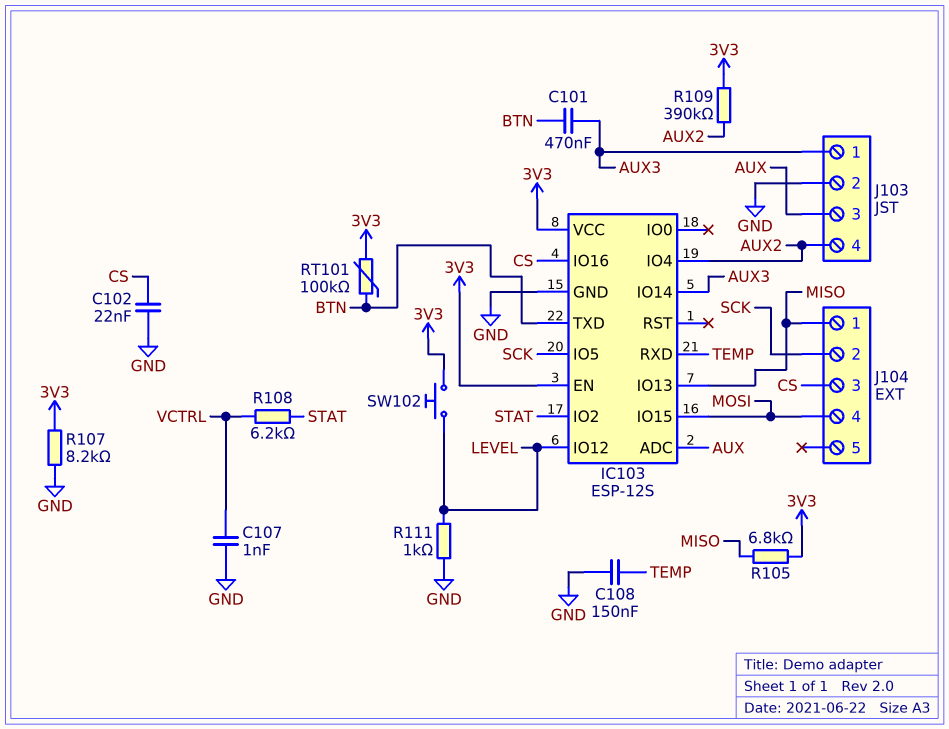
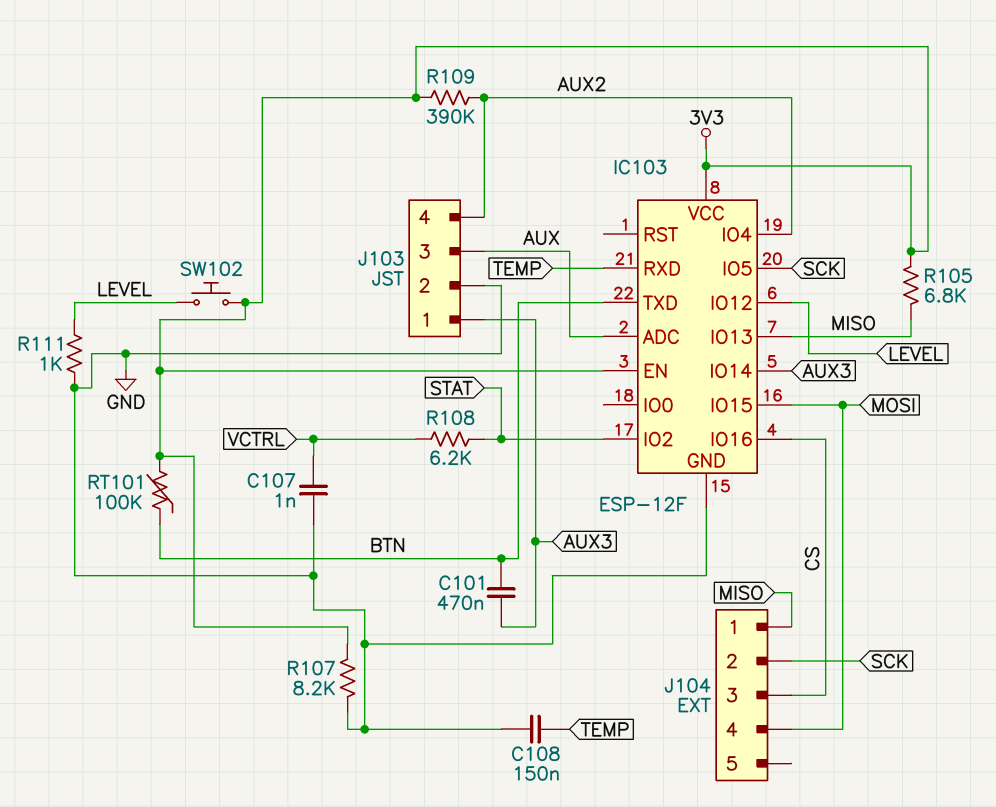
C102: 22nF (CS, GND) -> none
IC103: ESP-12S -> ESP-12F

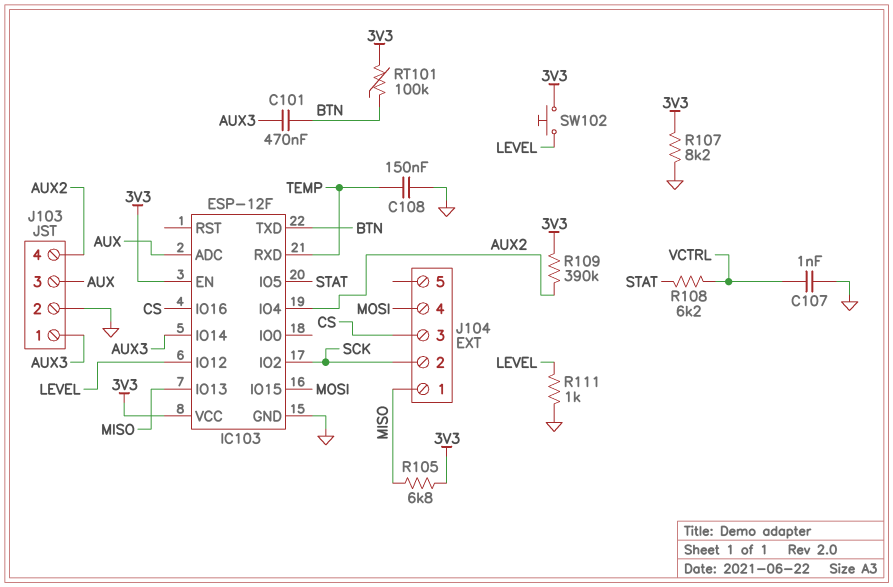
IC103 pin IO2: STAT -> SCK
IC103 pin IO5: SCK -> STAT

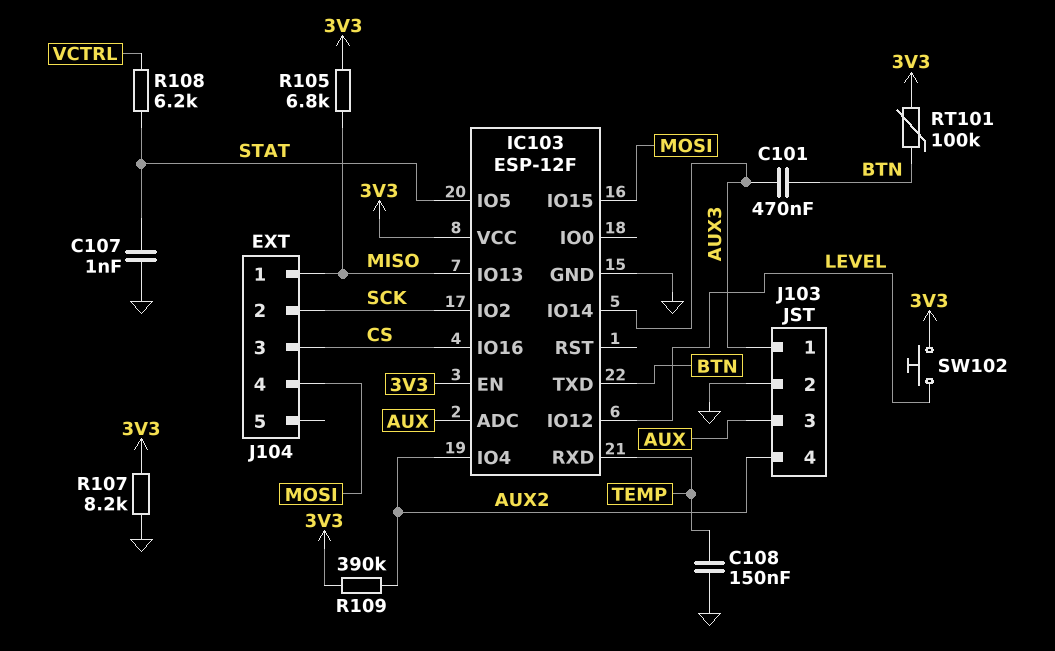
C107: 1nF (GND, VCTRL) -> 1nF (GND, STAT)
R111: 1k (GND, LEVEL) -> none

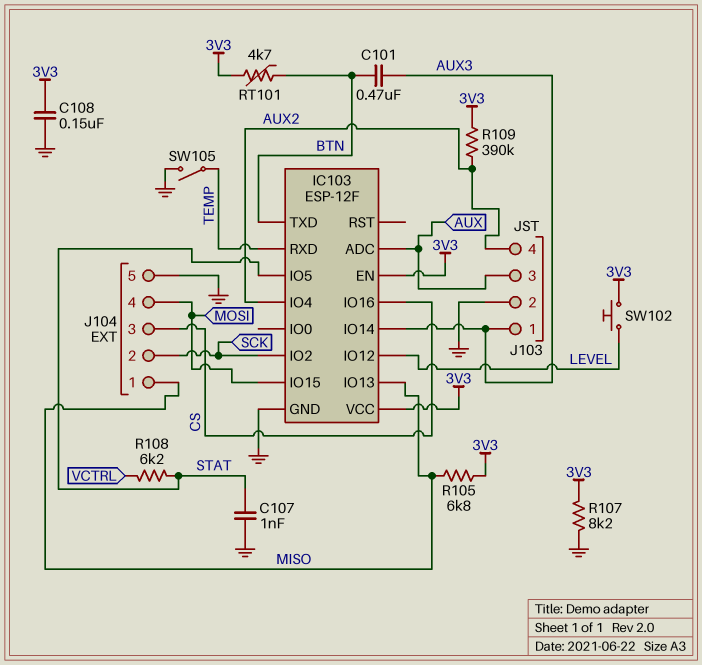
C108: 150nF (GND, TEMP) -> 150nF (3V3, GND)
J104 pin 5: none -> GND
RT101: 100k (3V3, BTN) -> 4.7k (3V3, BTN)
SW105: none -> switch (GND, TEMP)

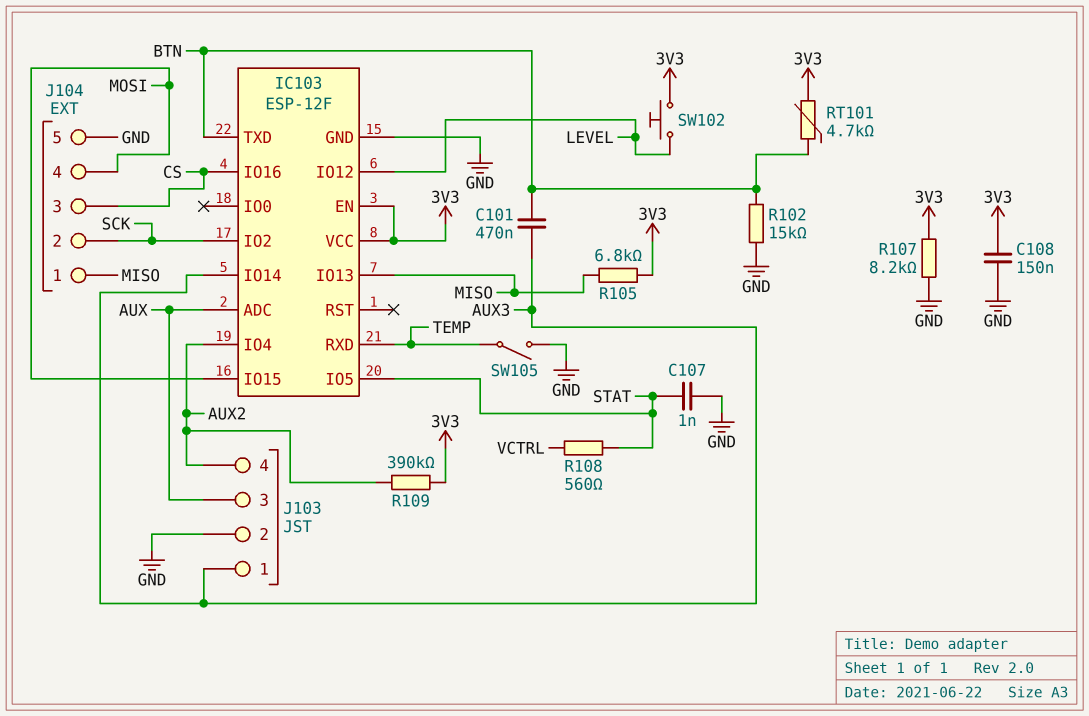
R102: none -> 15k (BTN, GND)
R108: 6.2k (STAT, VCTRL) -> 560 (STAT, VCTRL)

